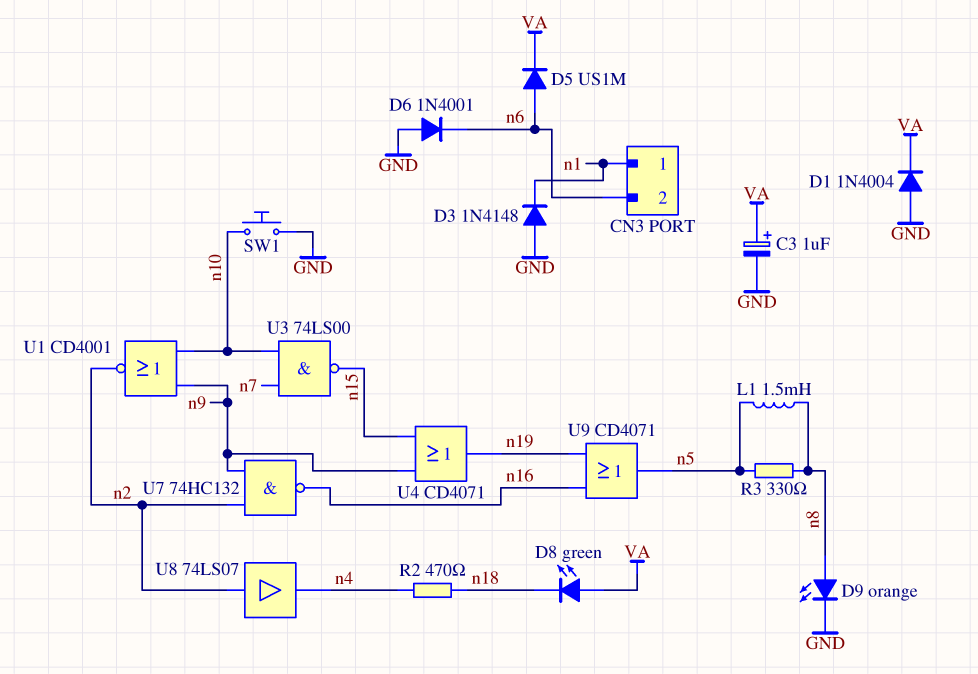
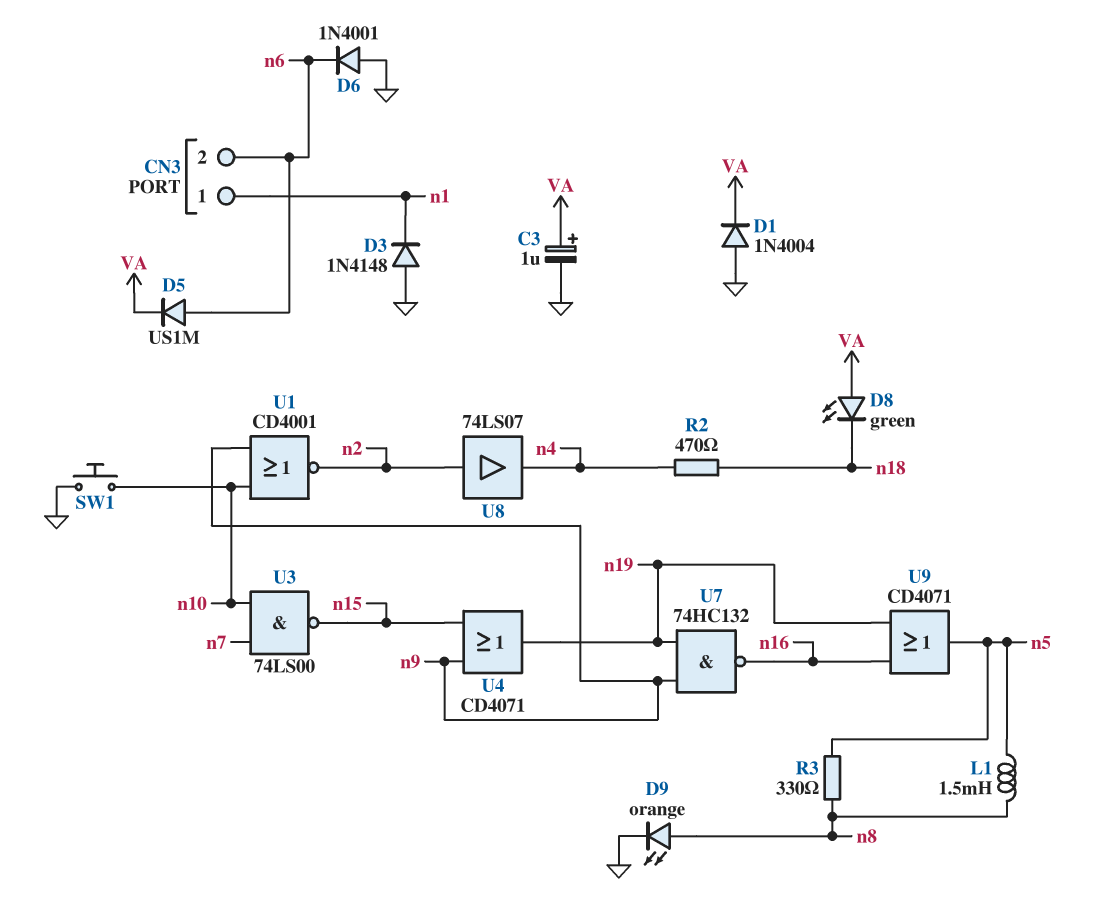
U7: NAND 74HC132 (in n2, in n9, out n16) -> NAND 74HC132 (in n9, in n19, out n16)

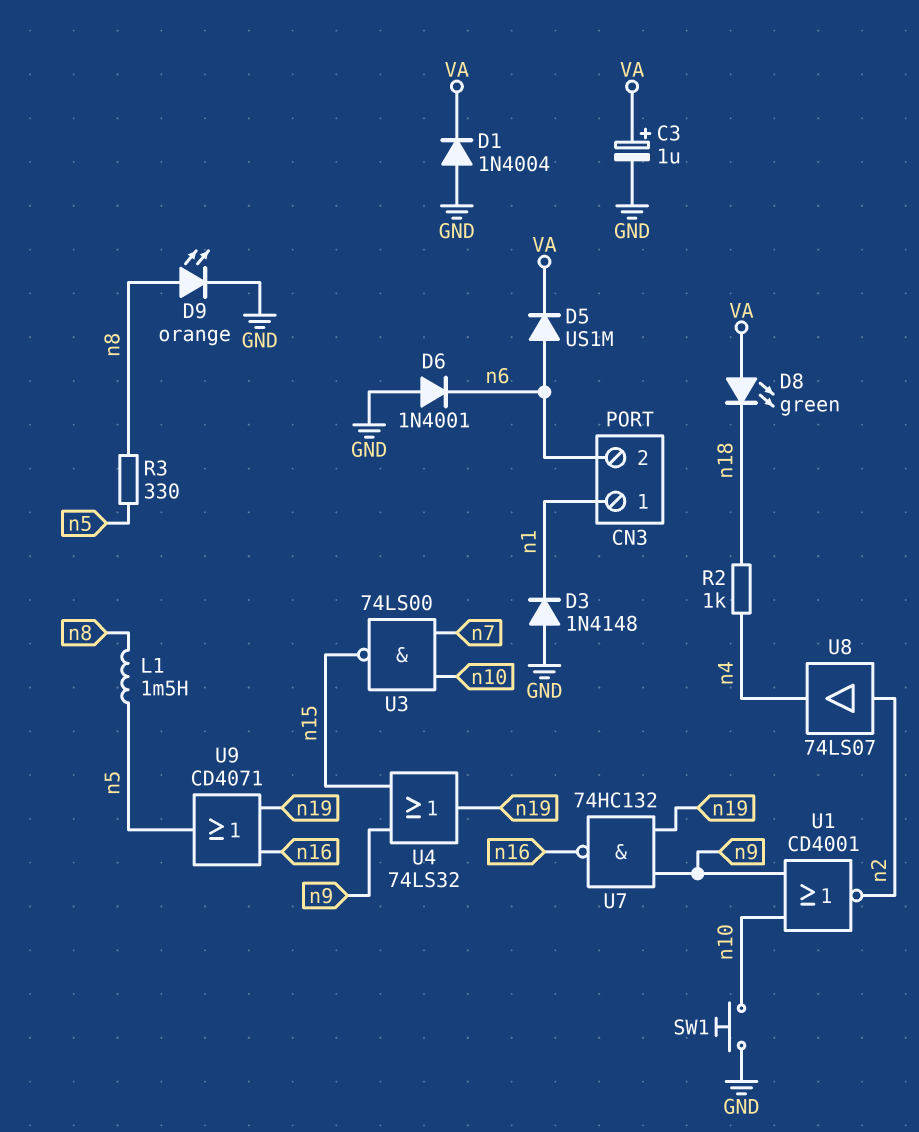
R2: 470 (n4, n18) -> 1k (n4, n18)
U4: OR CD4071 (in n9, in n15, out n19) -> OR 74LS32 (in n9, in n15, out n19)

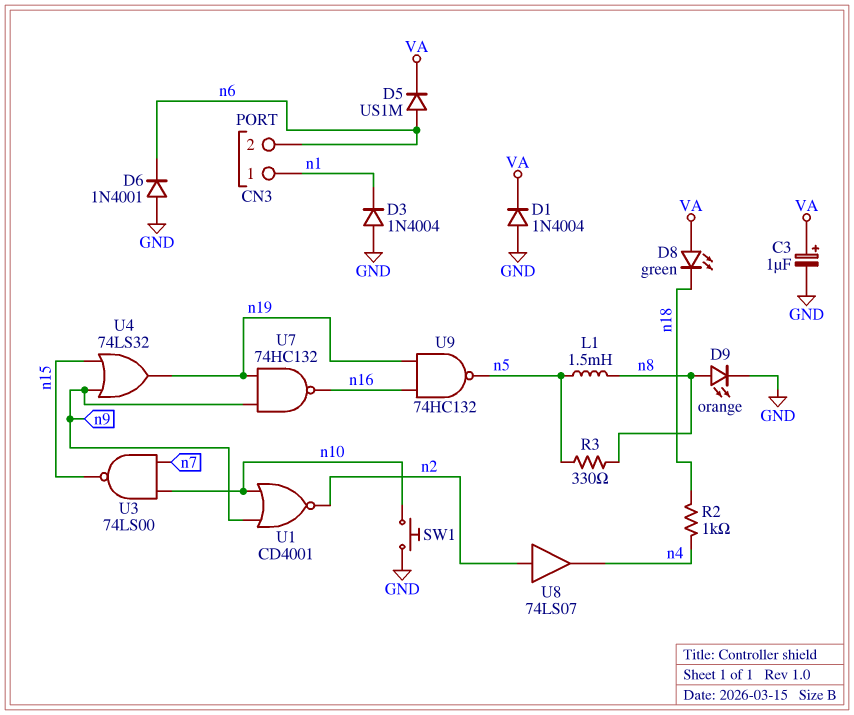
D3: diode 1N4148 (A GND, K n1) -> diode 1N4004 (A GND, K n1)
U9: OR CD4071 (in n16, in n19, out n5) -> NAND 74HC132 (in n16, in n19, out n5)

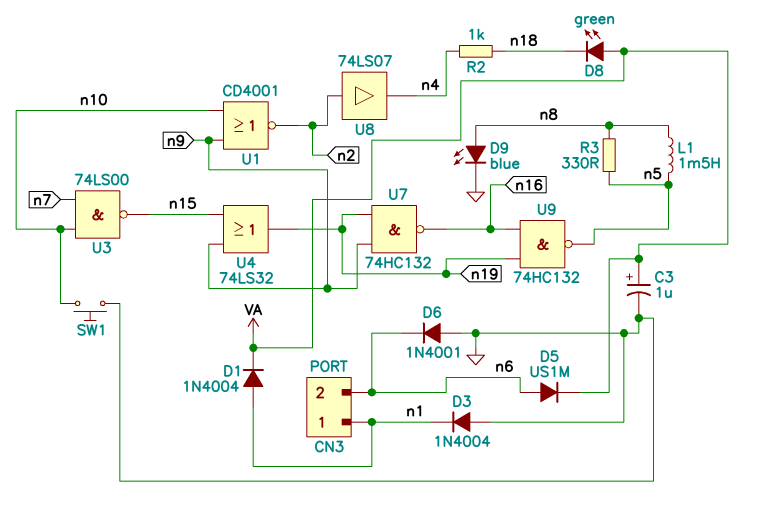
D1: diode 1N4004 (A GND, K VA) -> diode 1N4004 (A n1, K VA)
D9: LED orange (A n8, K GND) -> LED blue (A n8, K GND)

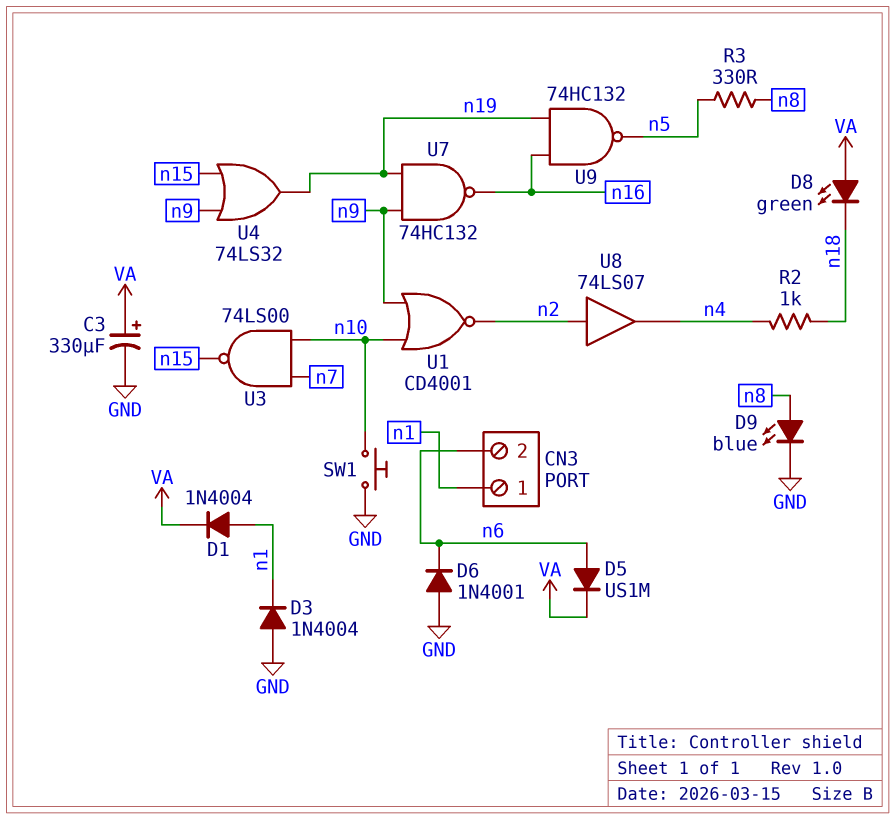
C3: 1uF (plus VA, minus GND) -> 330uF (plus VA, minus GND)
L1: 1.5mH (n5, n8) -> none

